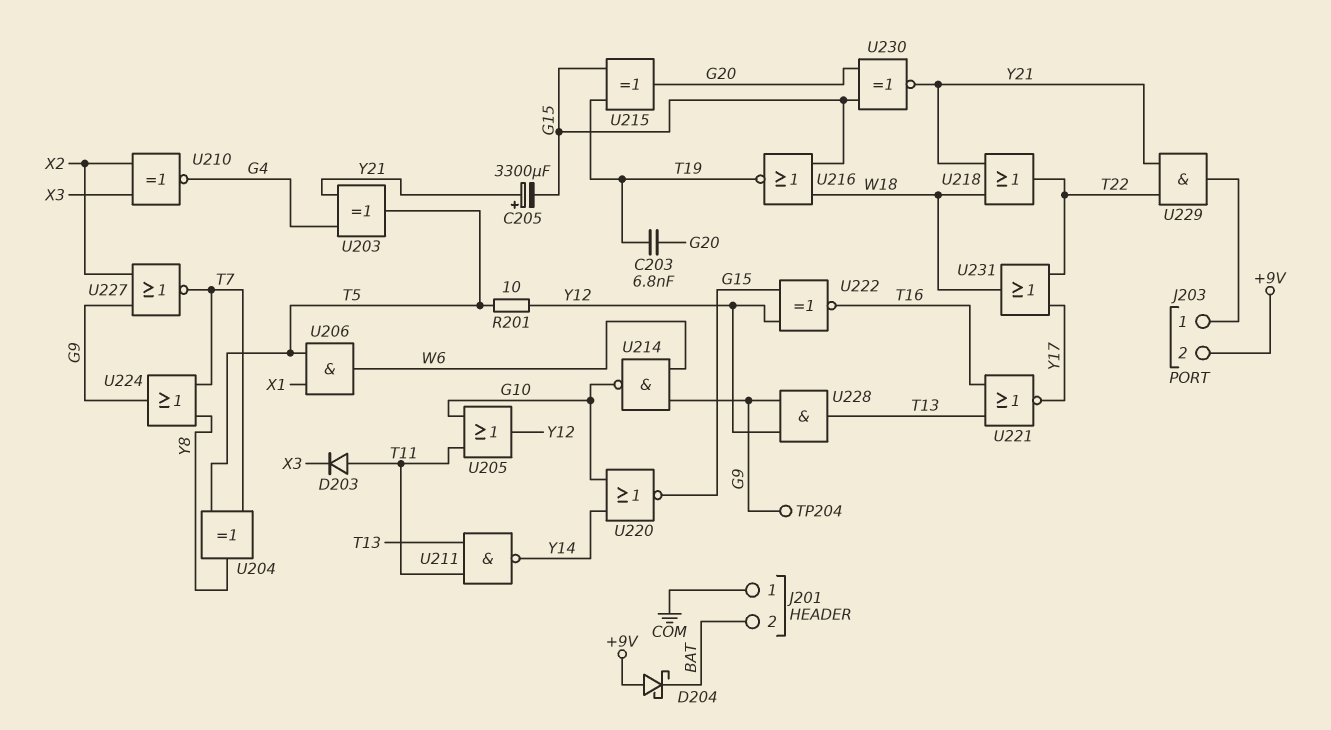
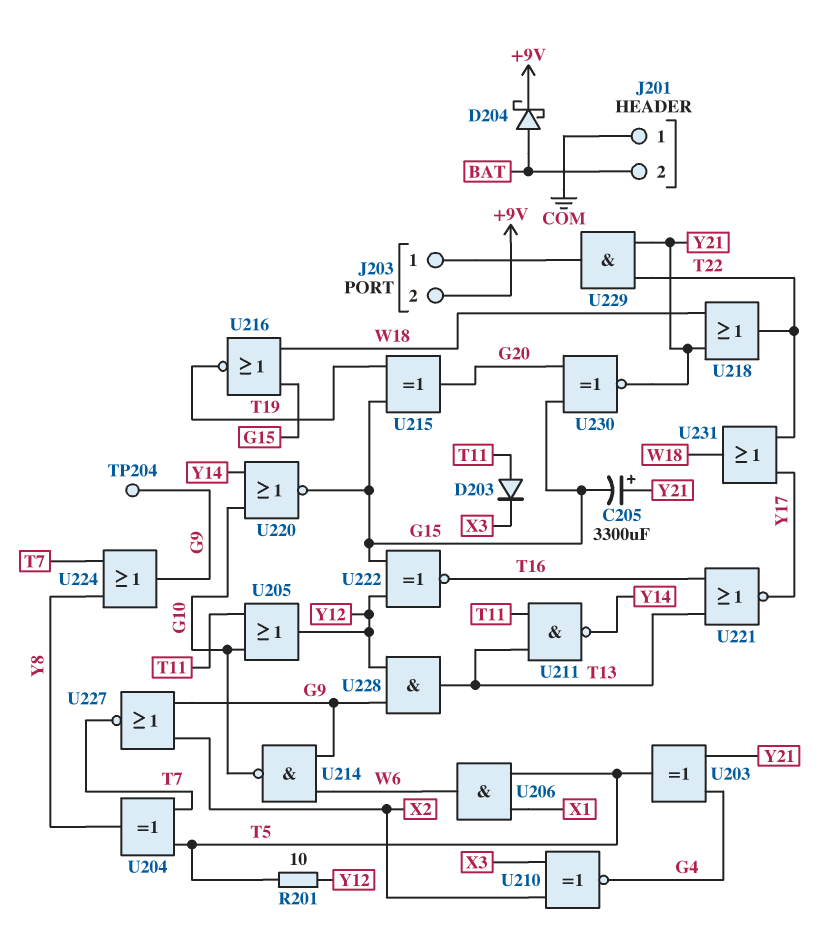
C203: 6.8nF (G20, T19) -> none
D204: schottky (A +9V, K BAT) -> schottky (A BAT, K +9V)

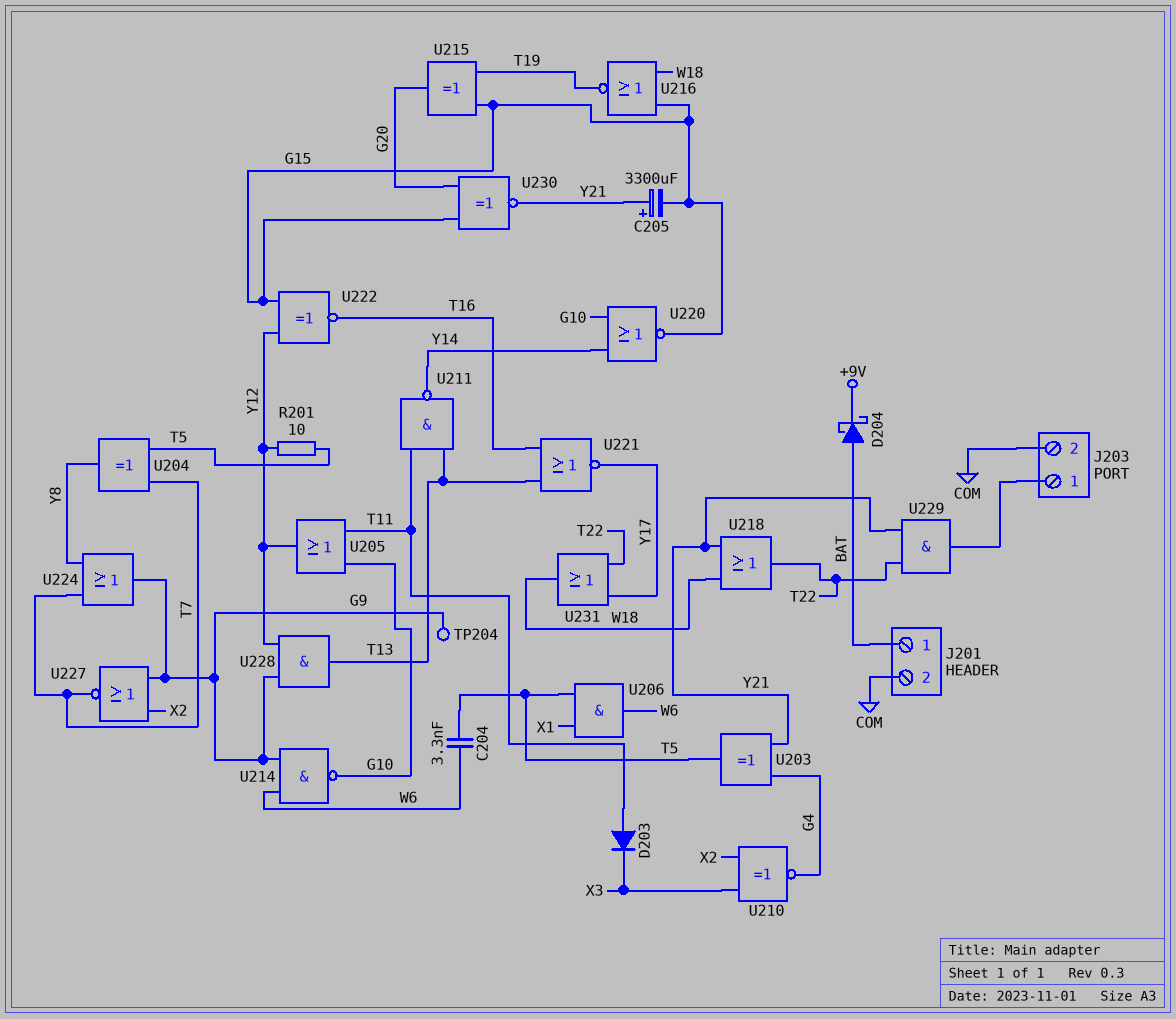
C204: none -> 3.3nF (T5, W6)
J201 pin 1: COM -> BAT
J201 pin 2: BAT -> COM
J203 pin 2: +9V -> COM

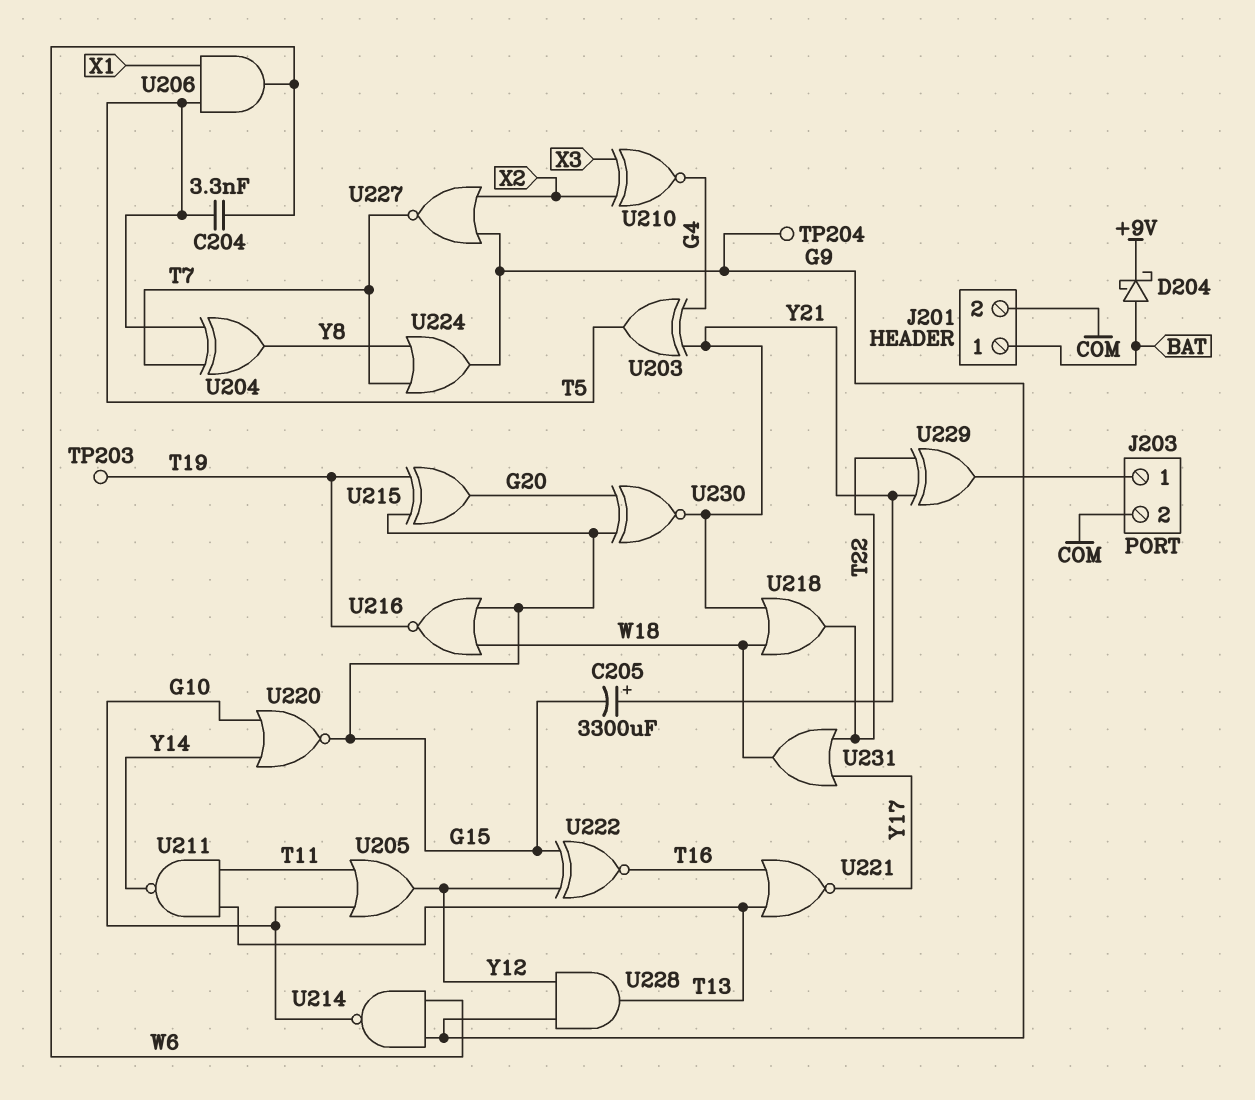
D203: diode (A T11, K X3) -> none
R201: 10 (T5, Y12) -> none
TP203: none -> test point (T19)
U229: AND (in T22, in Y21, out J203/1) -> XOR (in T22, in Y21, out J203/1)

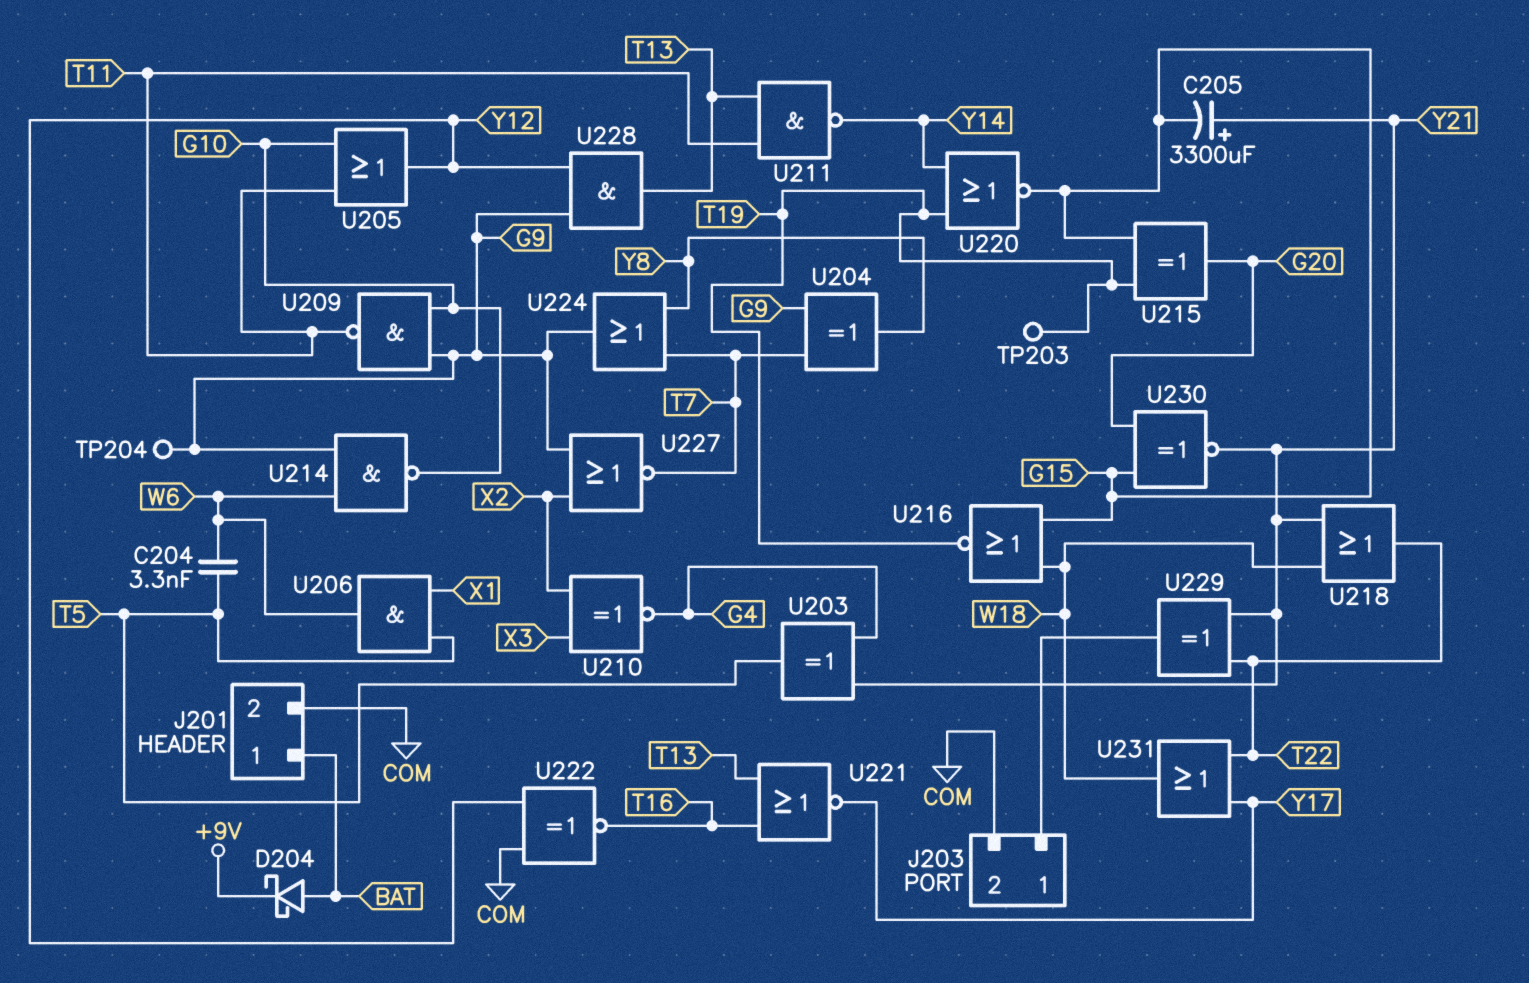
U204: XOR (in T5, in T7, out Y8) -> XOR (in G9, in T7, out Y8)
U209: none -> NAND (in G9, in G10, out T11)
U220: NOR (in G10, in Y14, out G15) -> NOR (in T19, in Y14, out G15)
U222: XNOR (in G15, in Y12, out T16) -> XNOR (in COM, in Y12, out T16)

